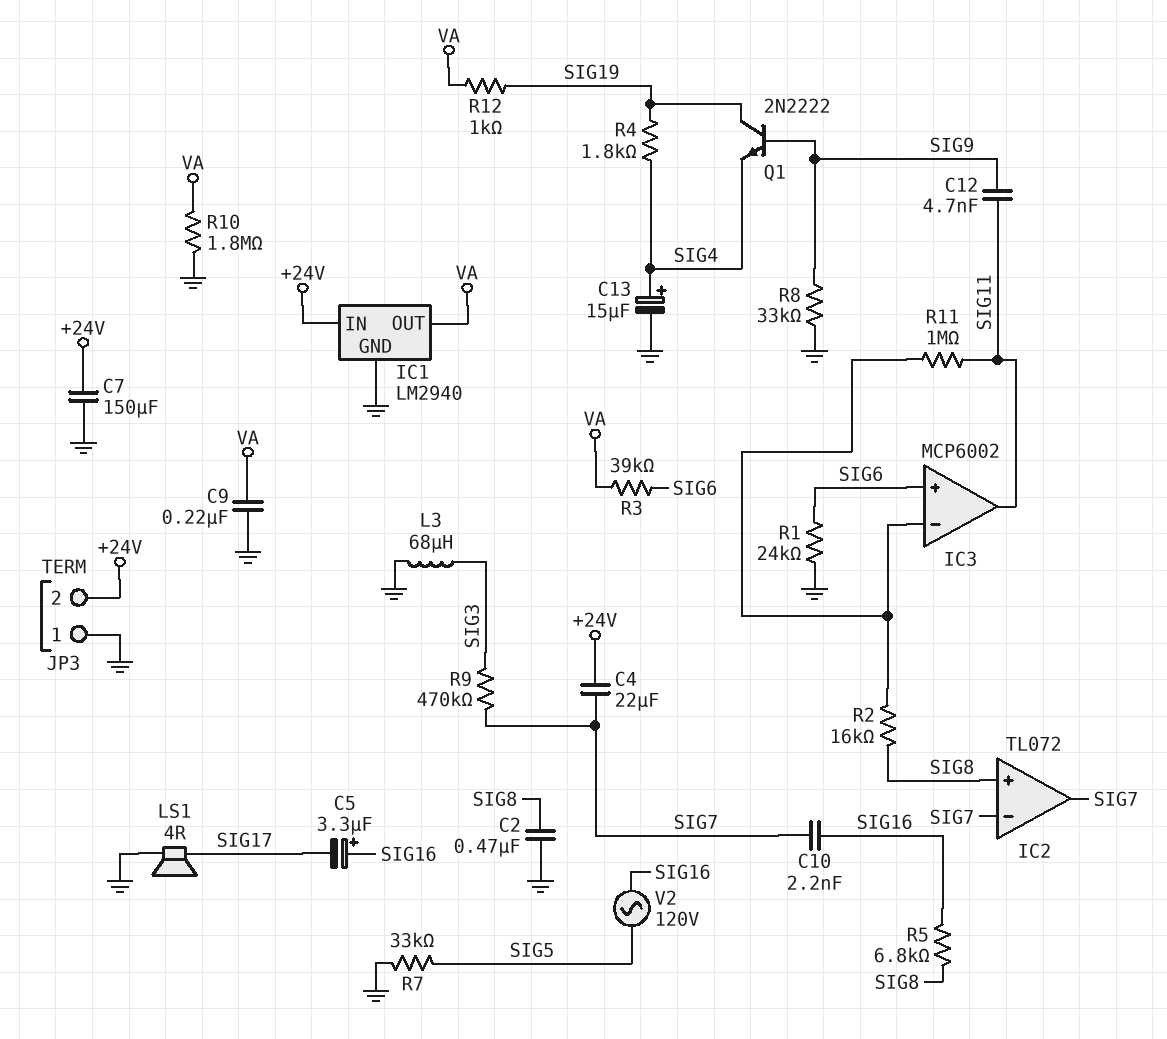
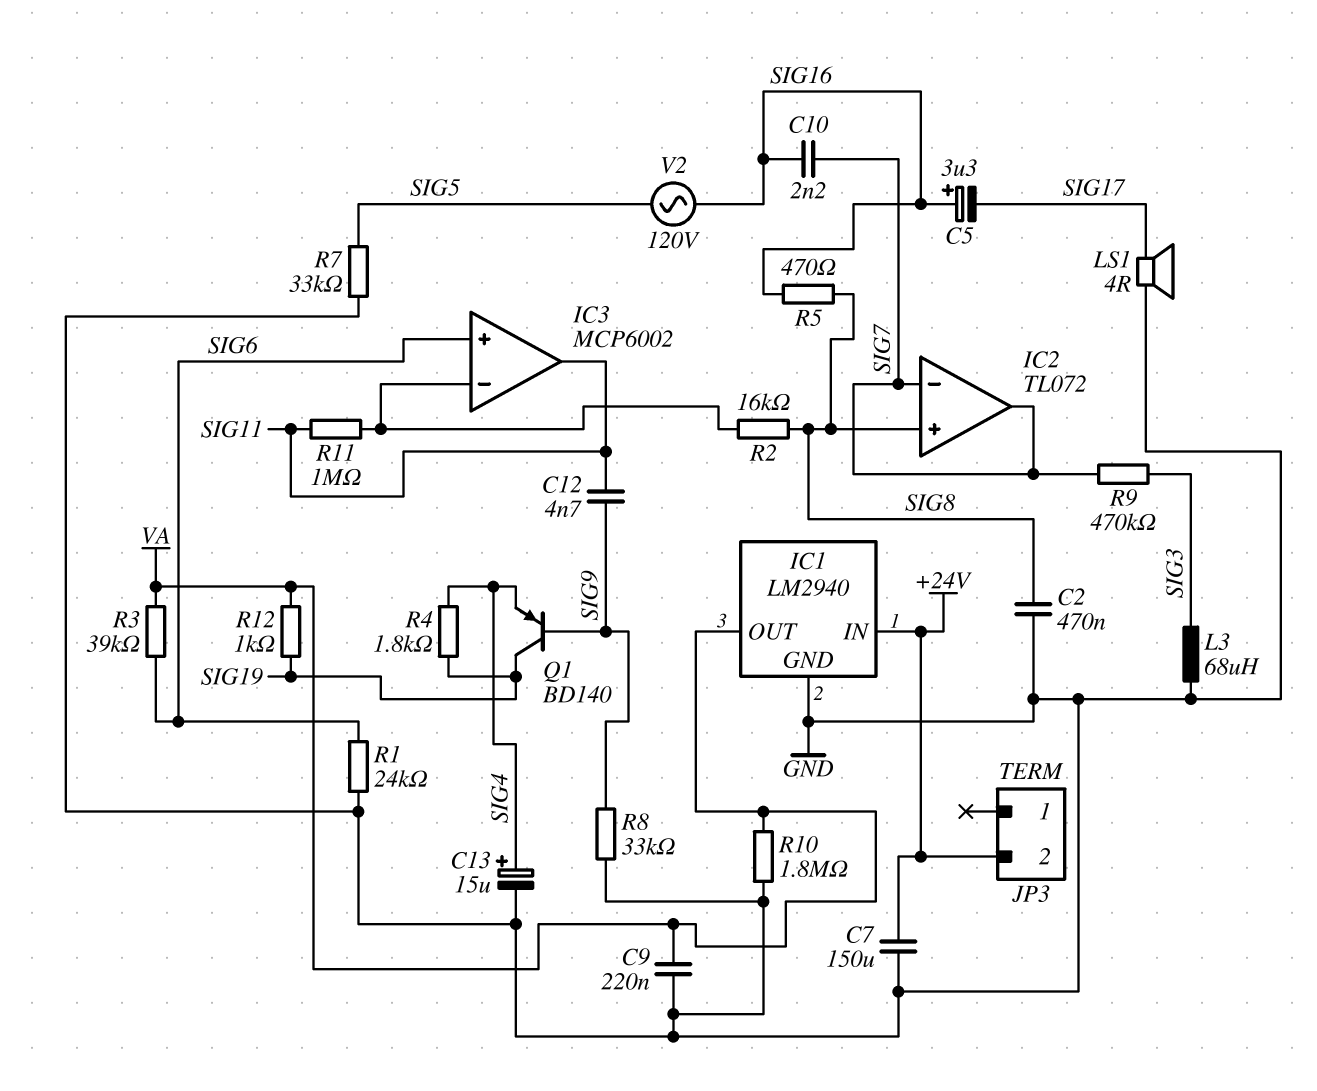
C4: 22uF (+24V, SIG7) -> none
JP3 pin 1: GND -> none
Q1: NPN 2N2222 (B SIG9, C SIG19, E SIG4) -> PNP BD140 (B SIG9, C SIG19, E SIG4)
R5: 6.8k (SIG8, SIG16) -> 470 (SIG8, SIG16)

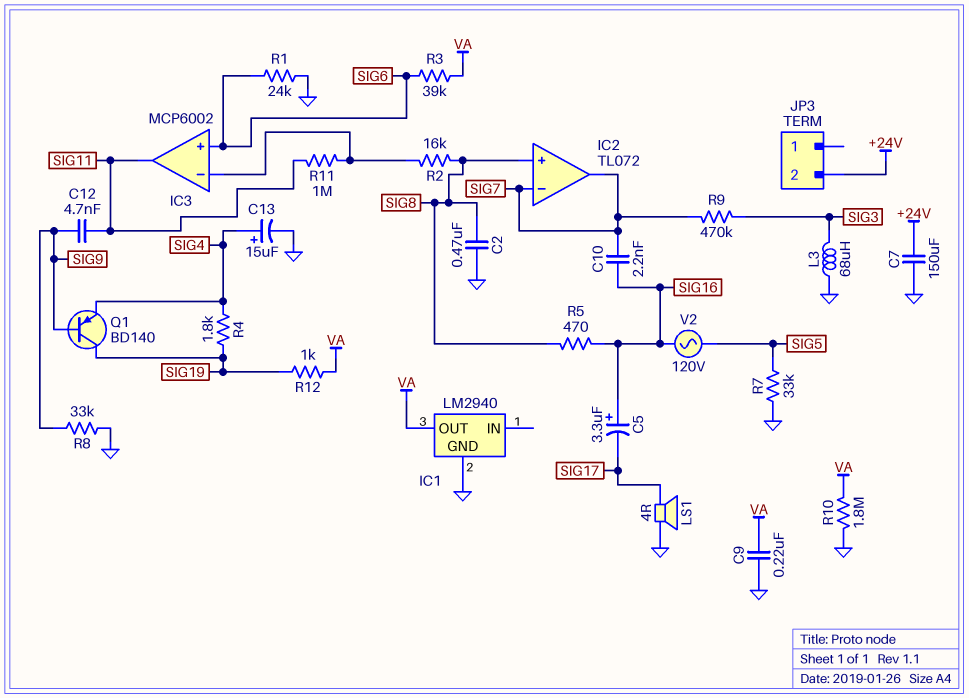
IC1 pin IN: +24V -> none

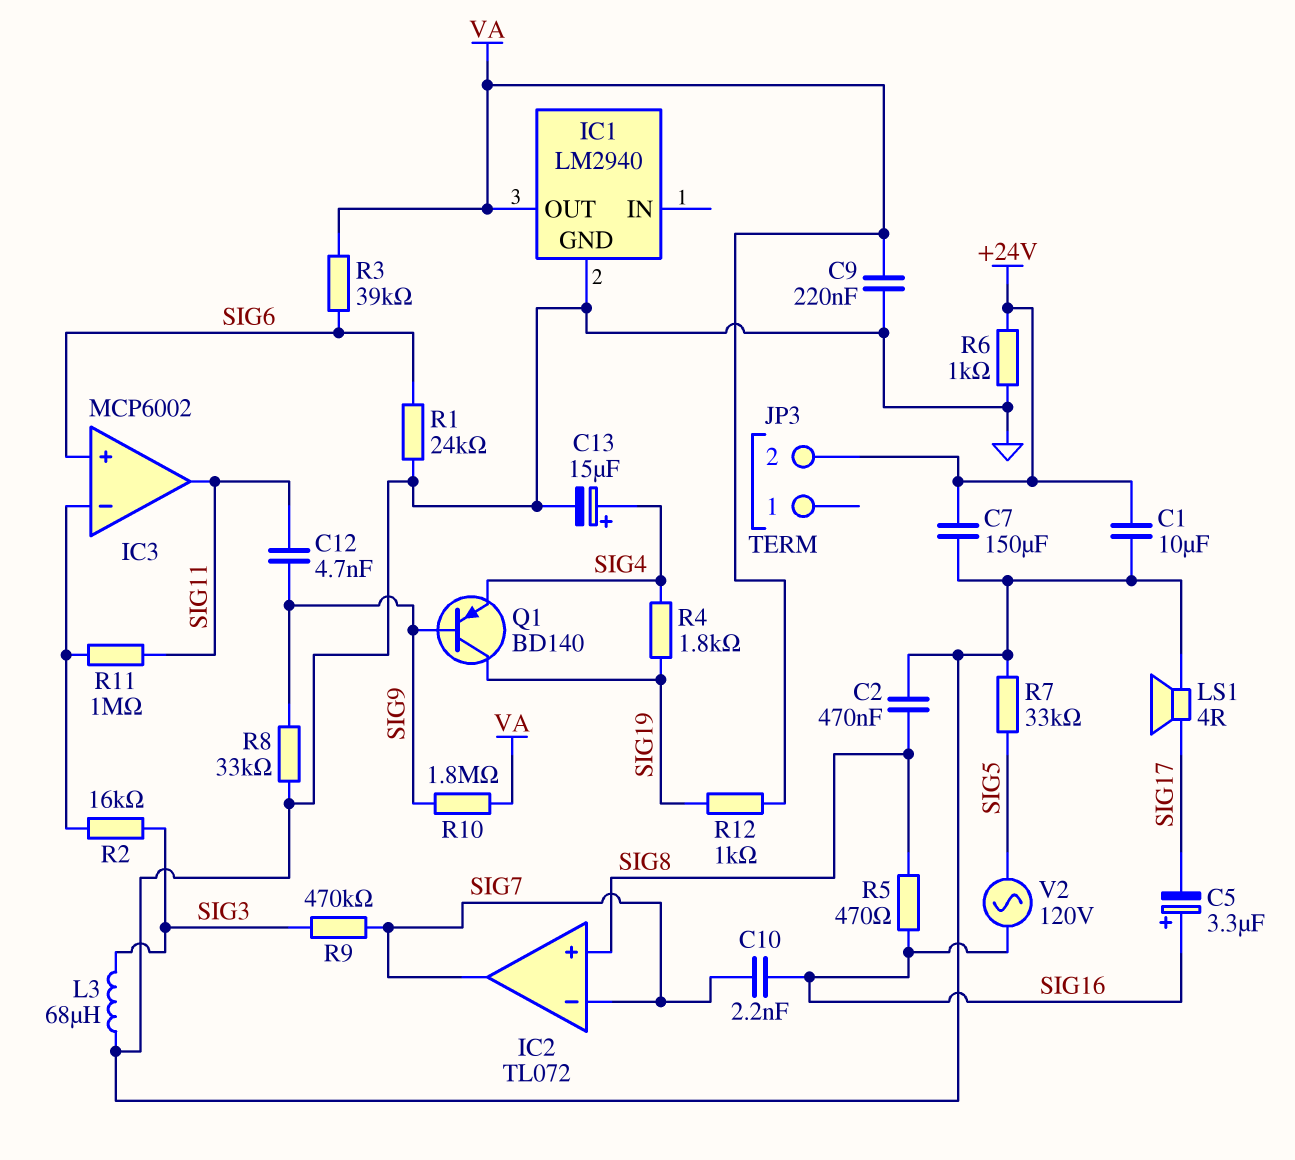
C1: none -> 10uF (+24V, GND)
R2: 16k (IC3/in-, SIG8) -> 16k (IC3/in-, SIG3)
R6: none -> 1k (+24V, GND)
R10: 1.8M (GND, VA) -> 1.8M (SIG9, VA)

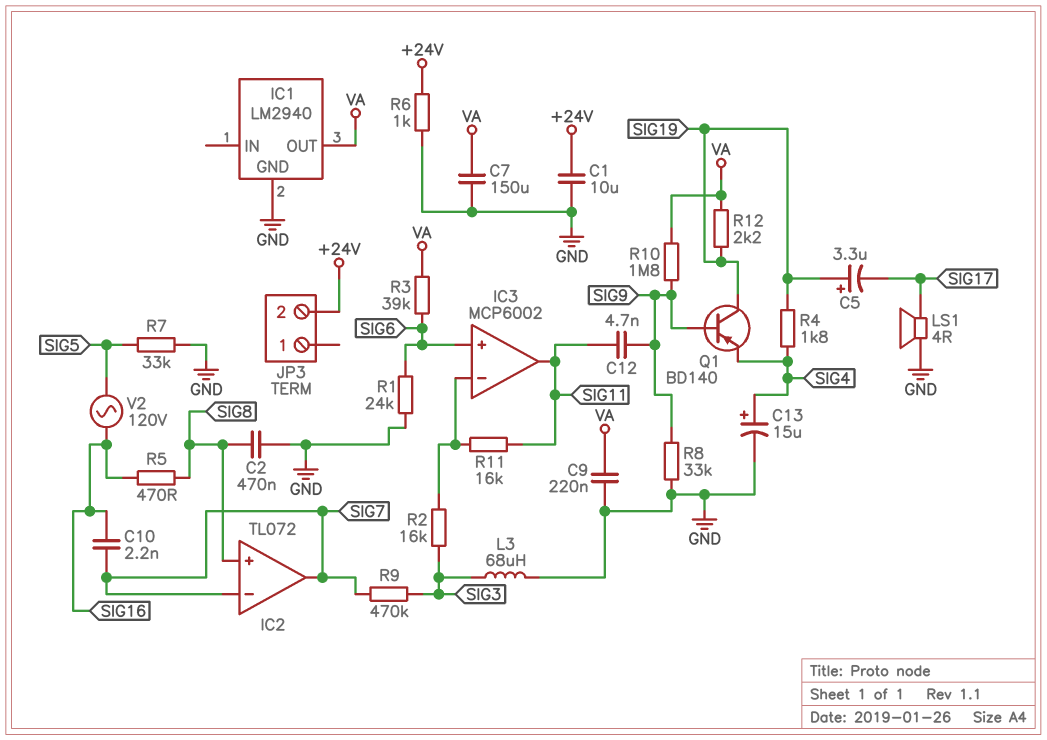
C5: 3.3uF (plus SIG16, minus SIG17) -> 3.3uF (plus SIG19, minus SIG17)
C7: 150uF (+24V, GND) -> 150uF (GND, VA)
R11: 1M (IC3/in-, SIG11) -> 16k (IC3/in-, SIG11)
R12: 1k (SIG19, VA) -> 2.2k (SIG19, VA)

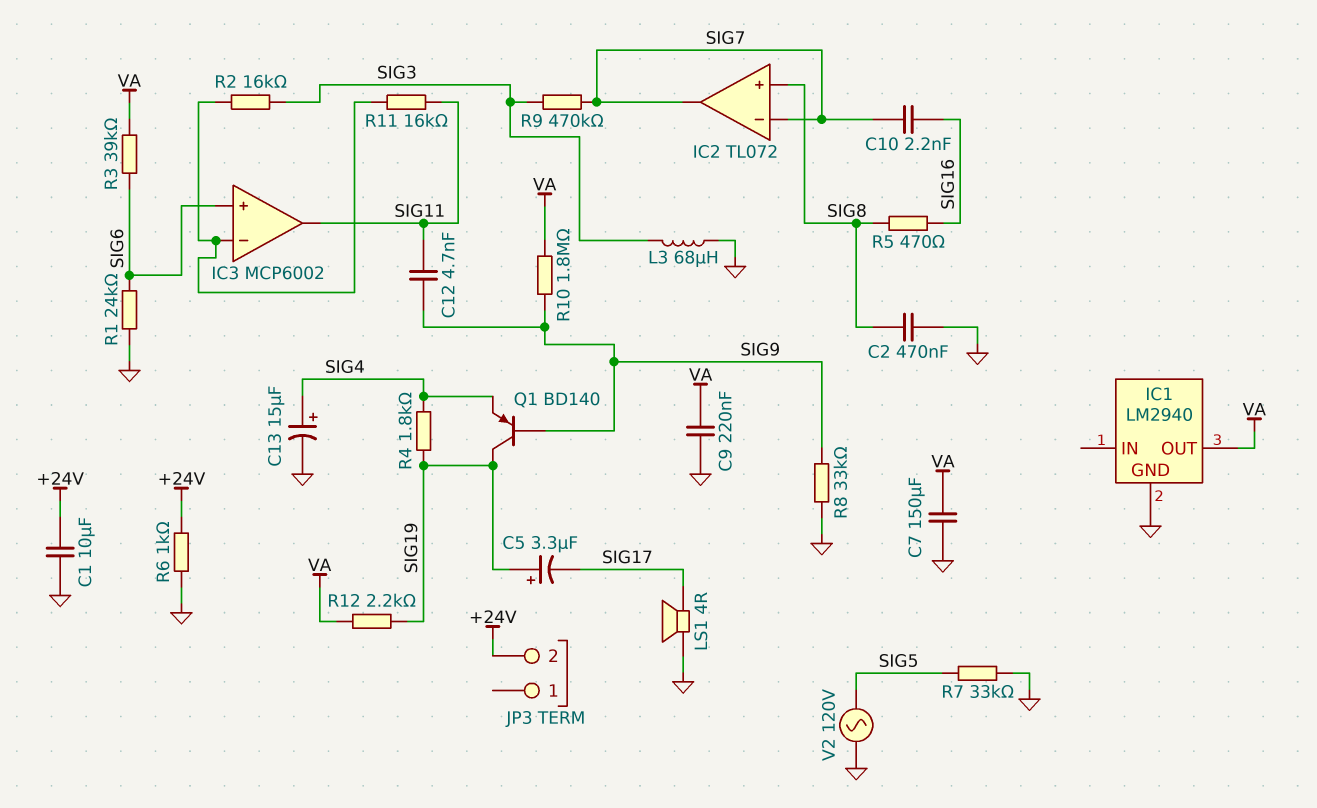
V2: AC 120V (SIG5, SIG16) -> AC 120V (GND, SIG5)

